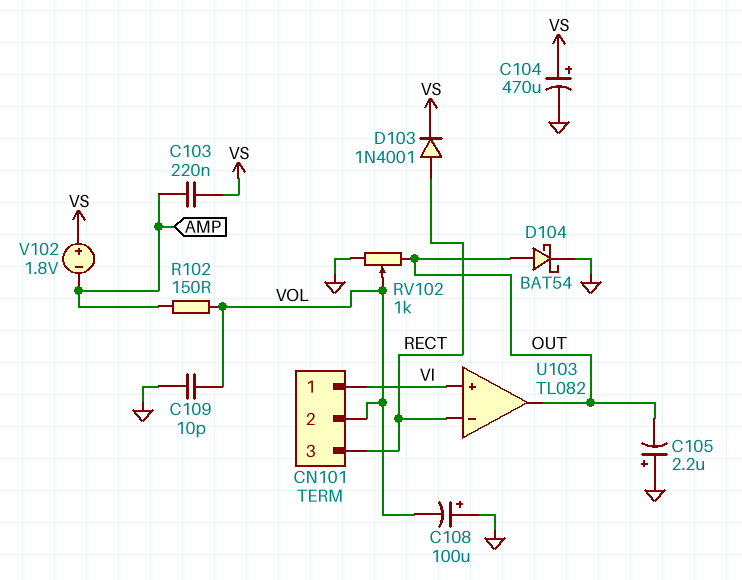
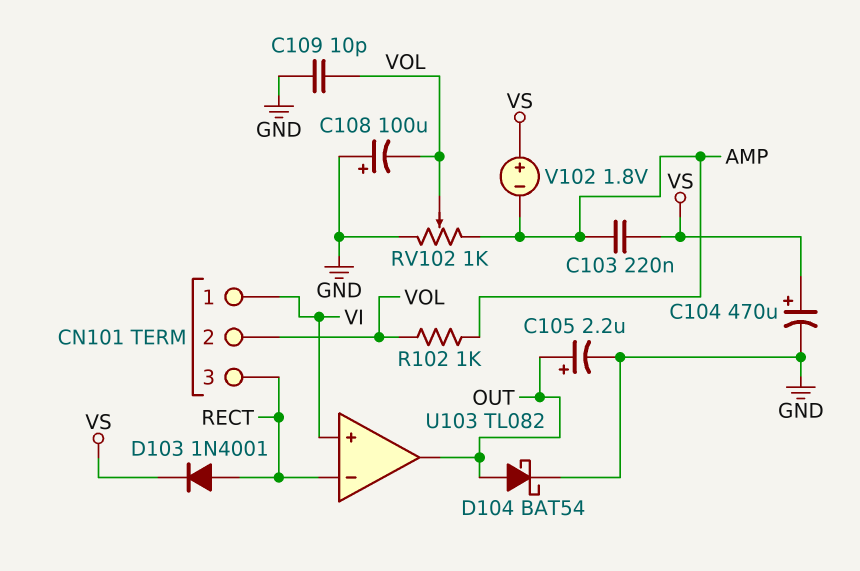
C105: 2.2uF (plus GND, minus OUT) -> 2.2uF (plus OUT, minus GND)
R102: 150 (AMP, VOL) -> 1k (AMP, VOL)
RV102: 1k (GND, OUT, wiper VOL) -> 1k (AMP, GND, wiper VOL)

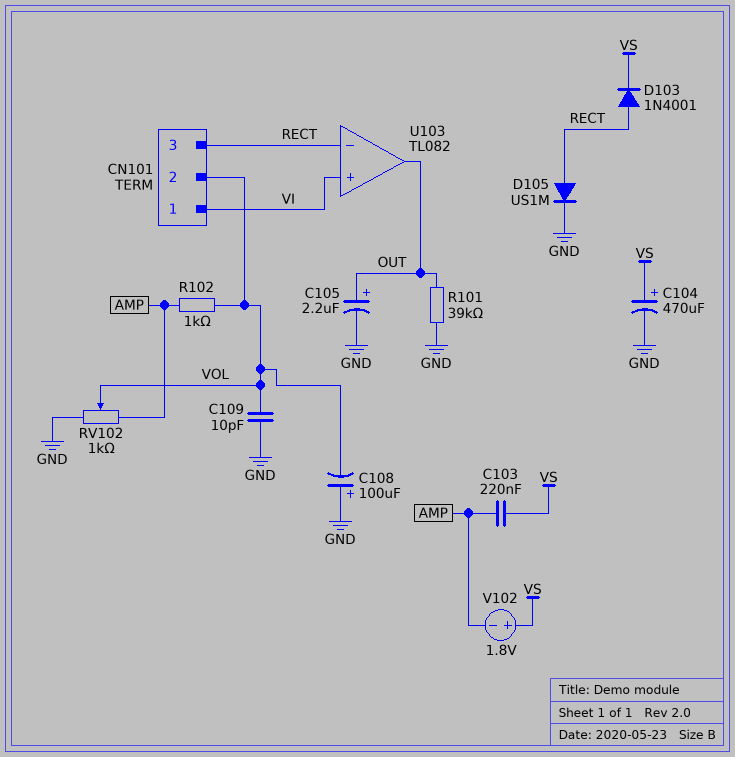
D104: schottky BAT54 (A OUT, K GND) -> none
D105: none -> diode US1M (A RECT, K GND)
R101: none -> 39k (GND, OUT)

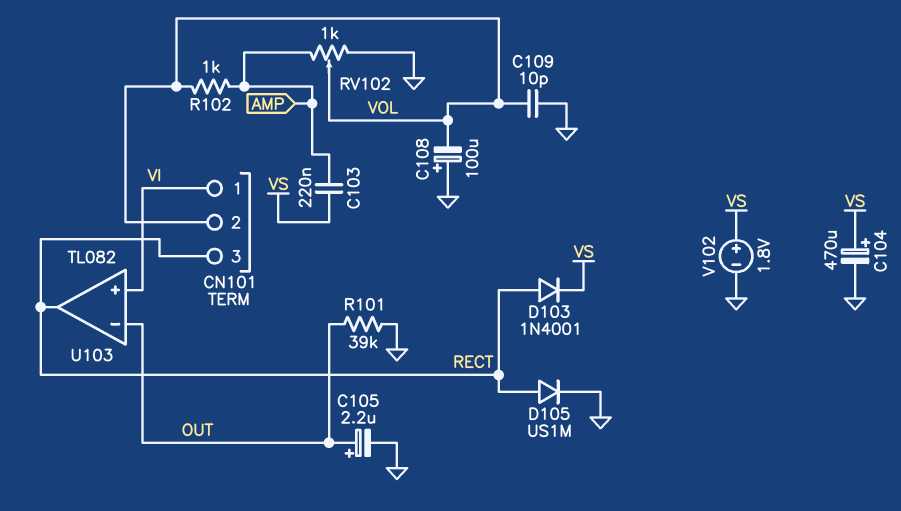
U103 pin in-: RECT -> OUT
U103 pin out: OUT -> RECT
V102: 1.8V (plus VS, minus AMP) -> 1.8V (plus VS, minus GND)

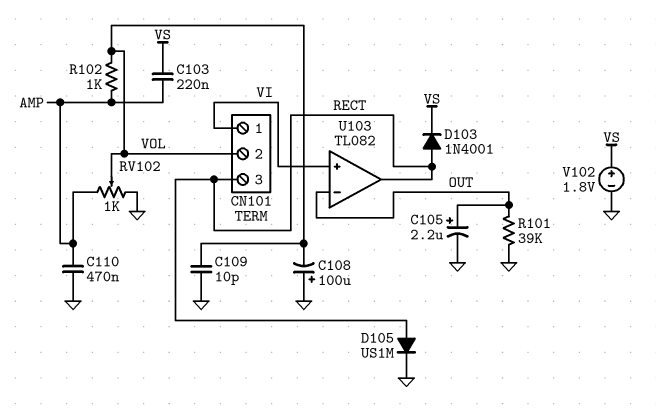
C104: 470uF (plus VS, minus GND) -> none
C110: none -> 470nF (AMP, GND)

